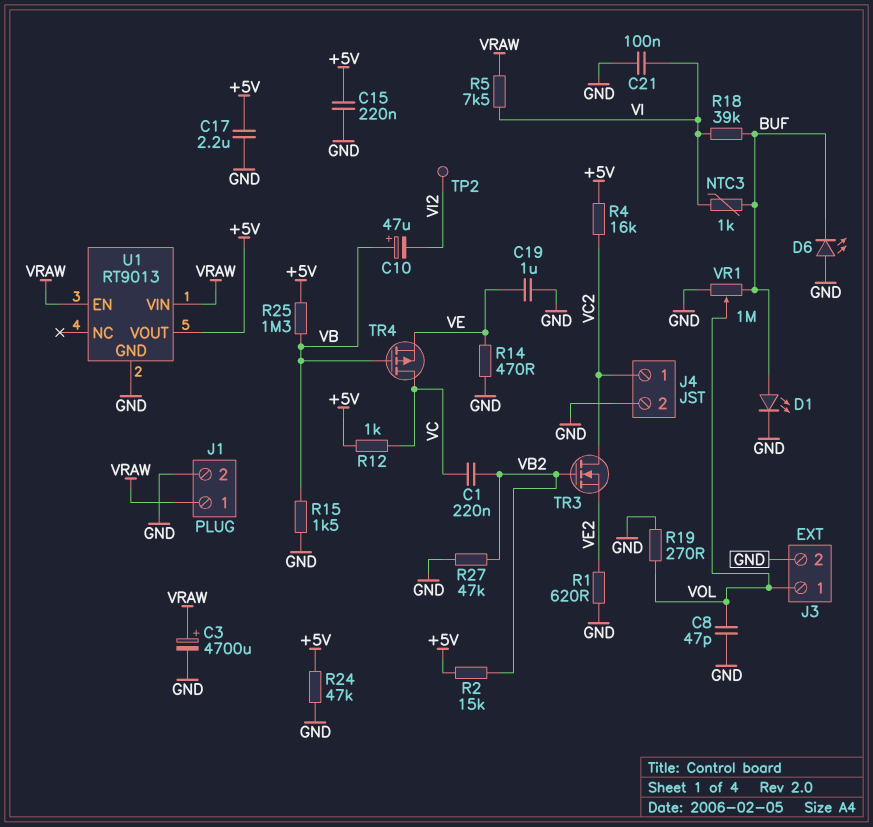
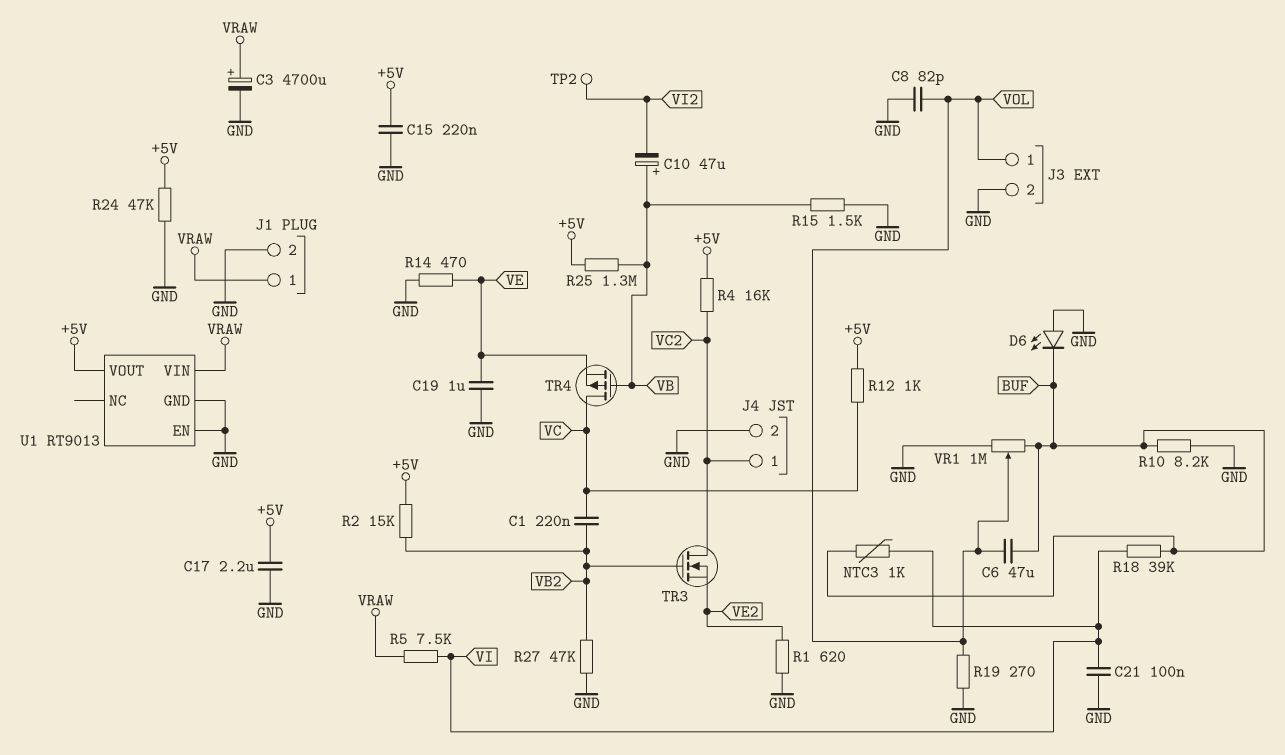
C6: none -> 47uF (BUF, VOL)
C8: 47pF (GND, VOL) -> 82pF (GND, VOL)
D1: LED (A BUF, K GND) -> none
R10: none -> 8.2k (BUF, GND)
U1 pin EN: VRAW -> GND

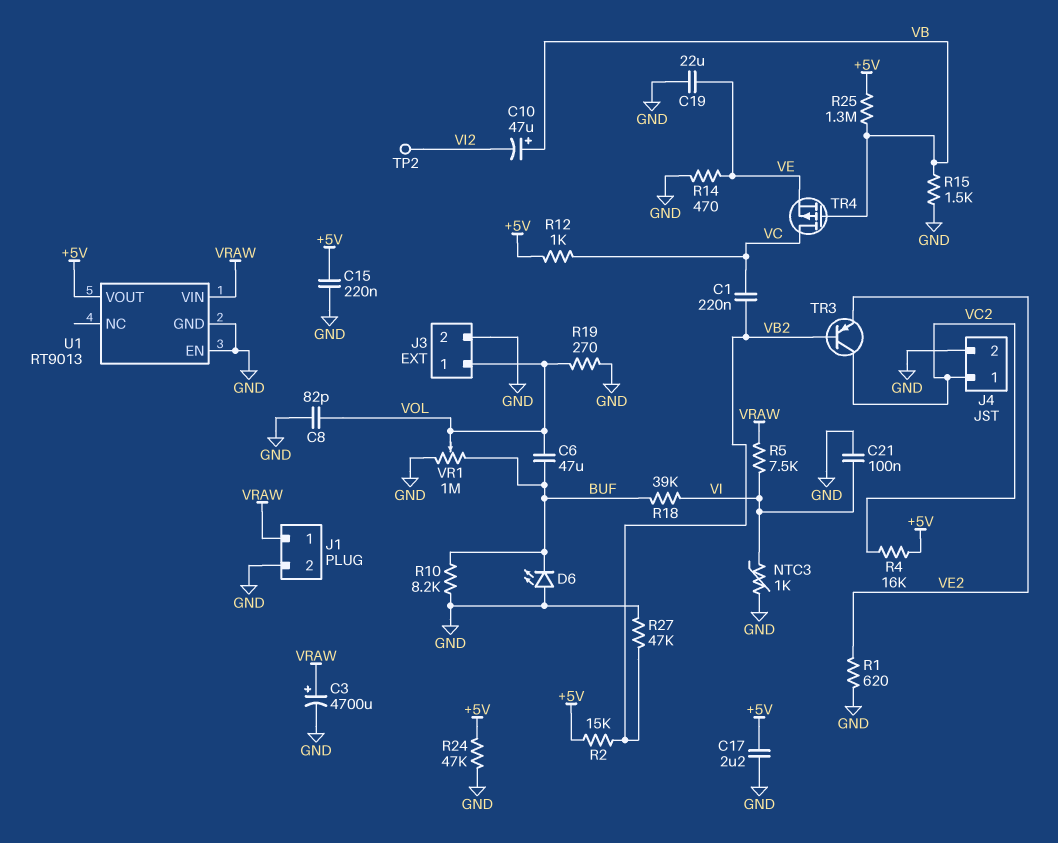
C19: 1uF (GND, VE) -> 22uF (GND, VE)
NTC3: 1k (BUF, VI) -> 1k (GND, VI)
TR3: NMOS (G VB2, D VC2, S VE2) -> PNP (B VB2, C VC2, E VE2)

